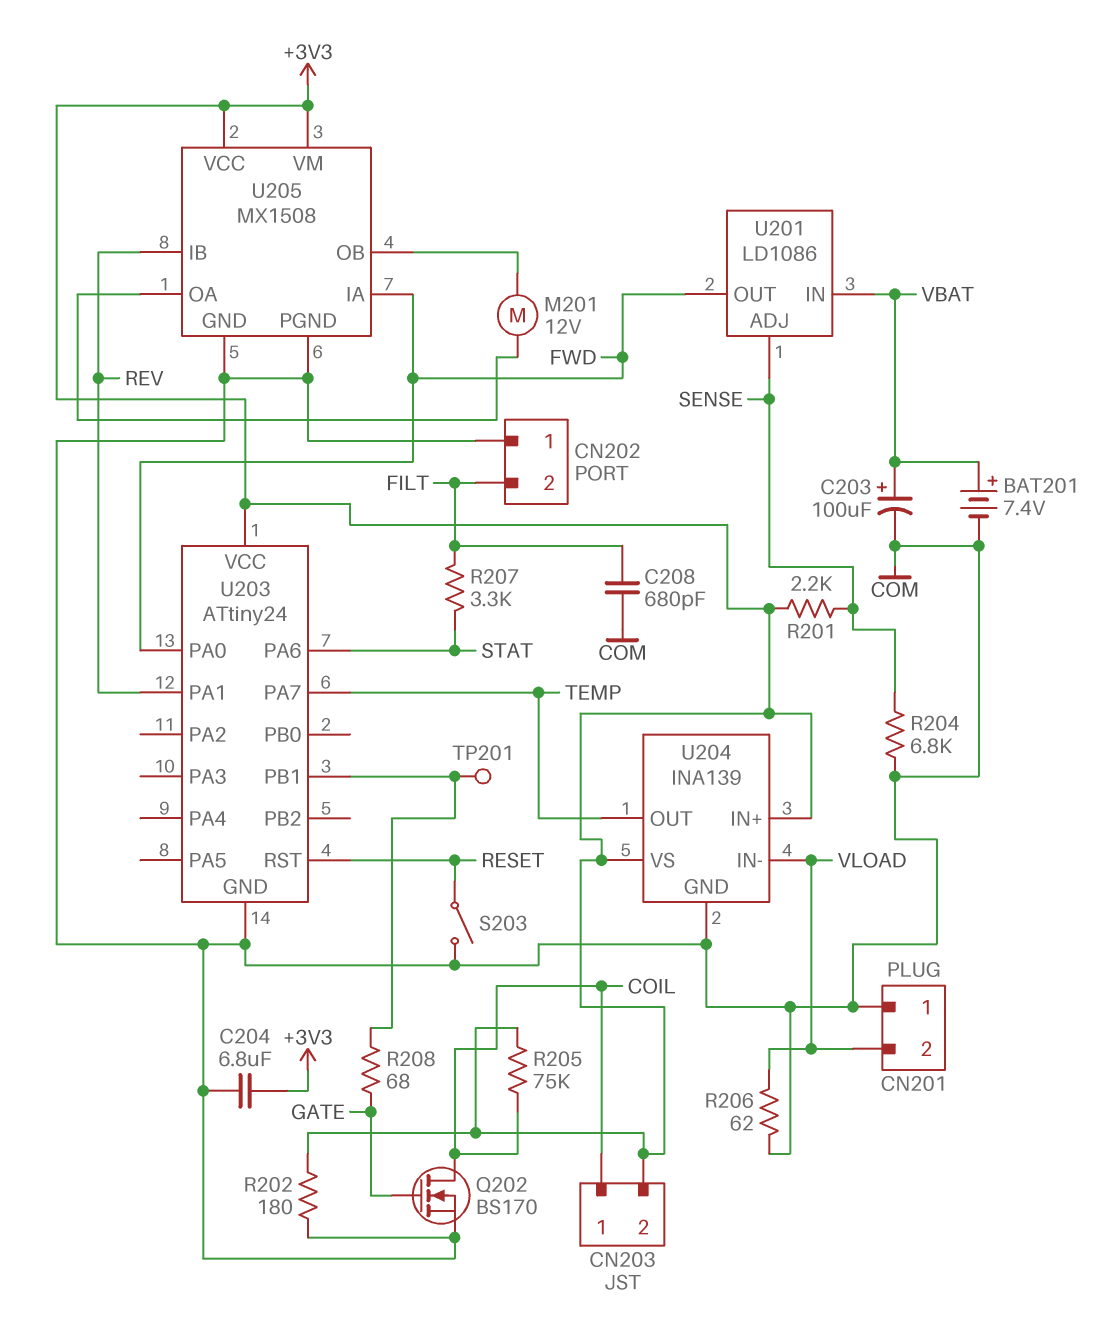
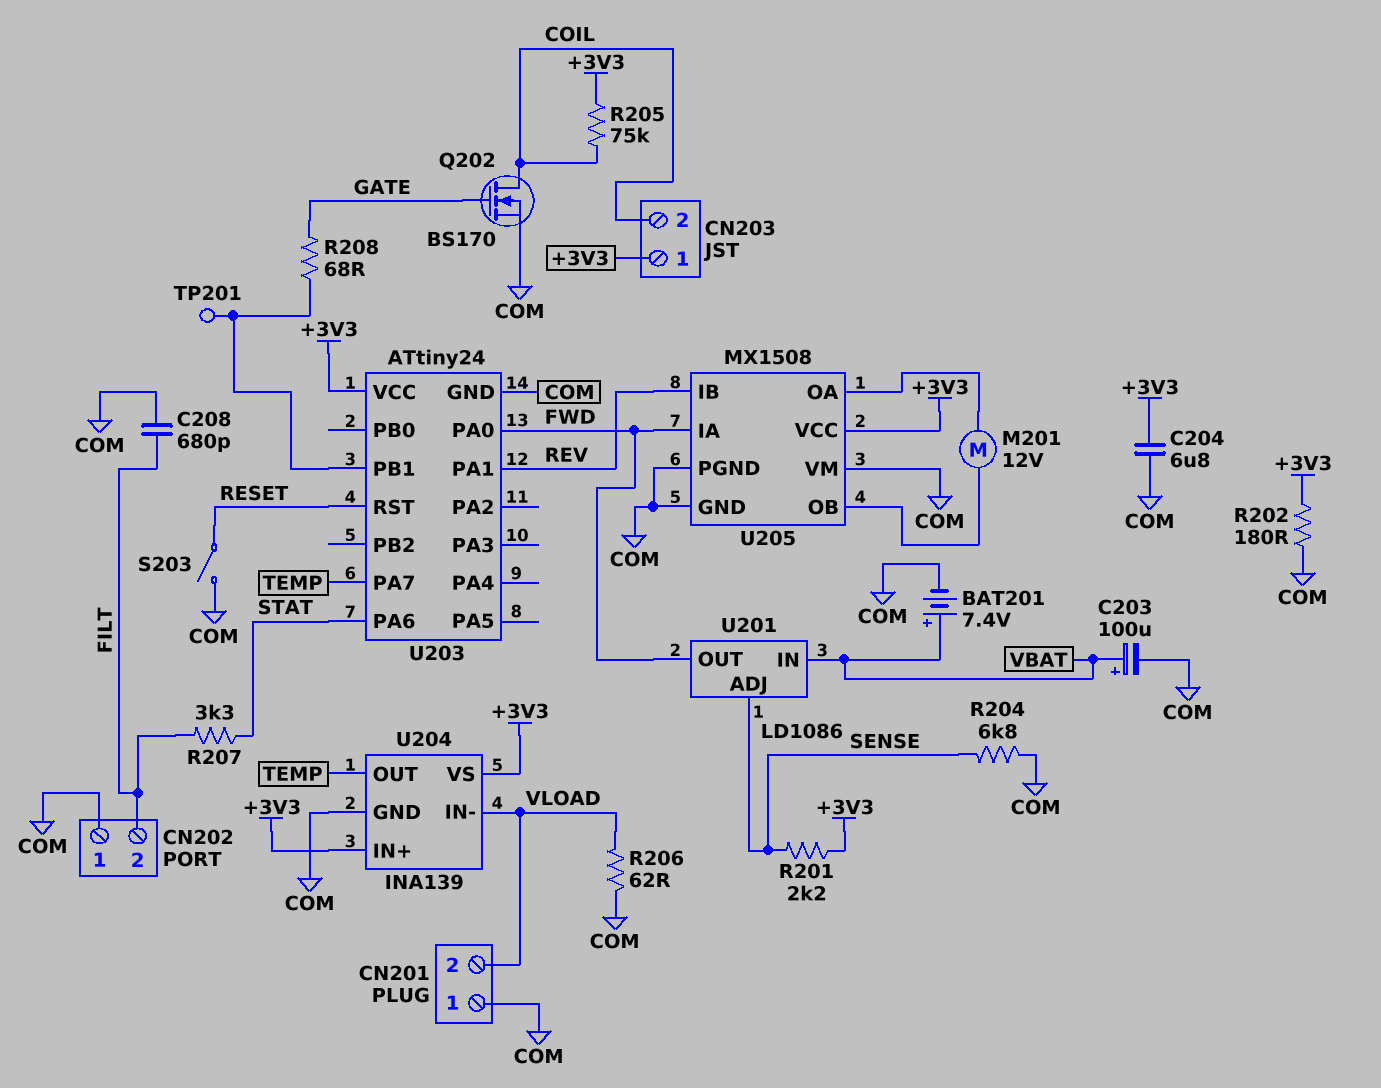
CN203 pin 1: COIL -> +3V3
CN203 pin 2: +3V3 -> COIL
U205 pin VM: +3V3 -> COM

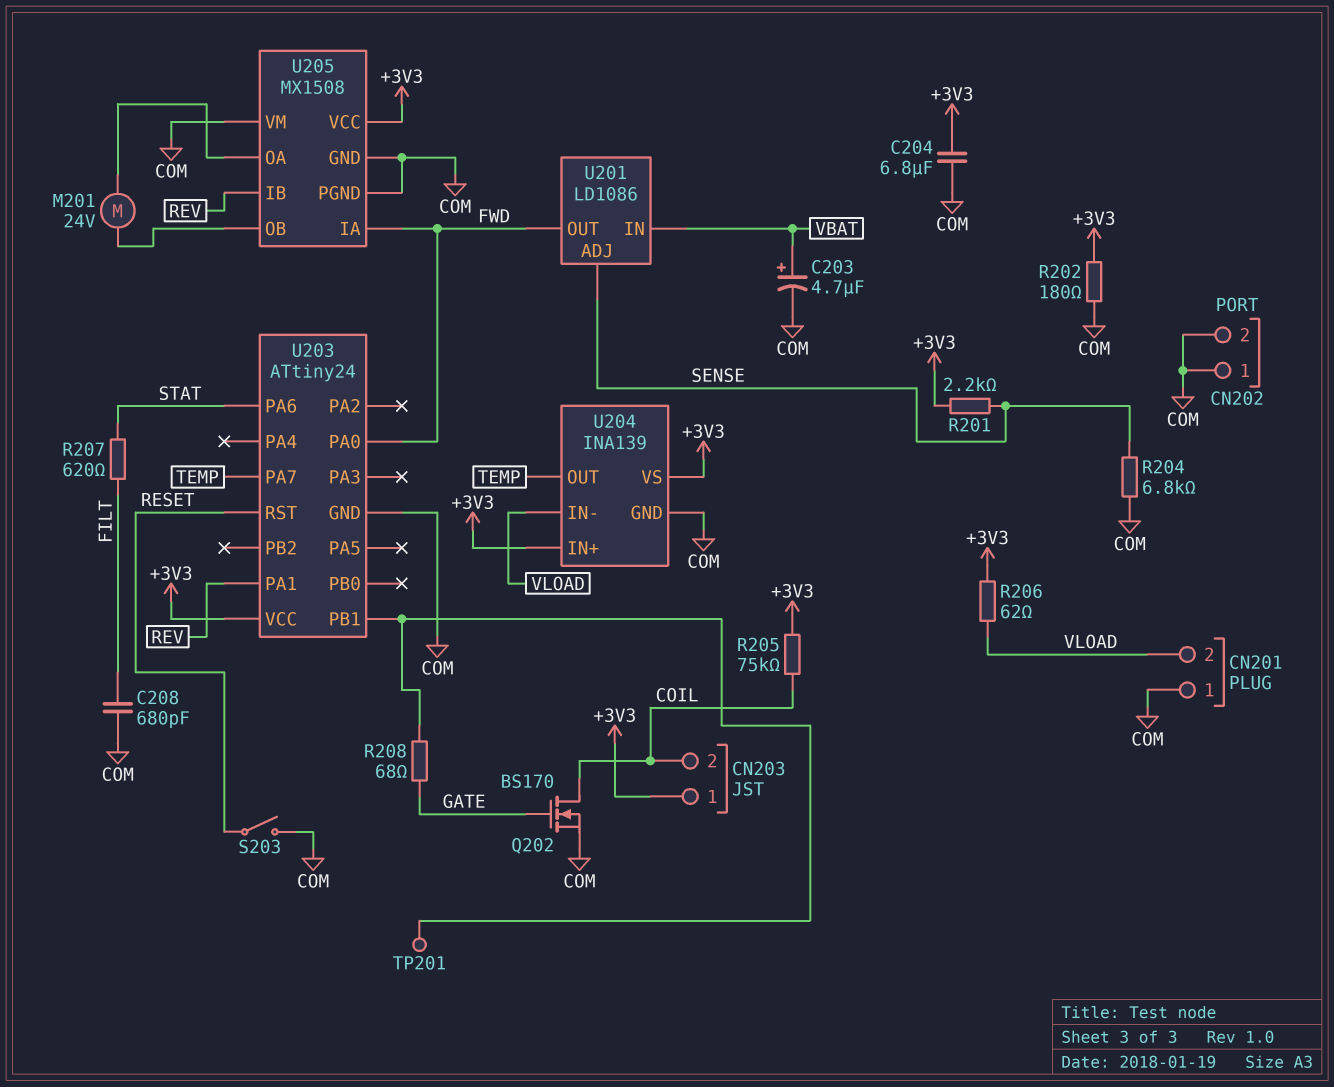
BAT201: 7.4V (plus VBAT, minus COM) -> none
C203: 100uF (plus VBAT, minus COM) -> 4.7uF (plus VBAT, minus COM)
CN202 pin 2: FILT -> COM
M201: motor 12V (U205/OA, U205/OB) -> motor 24V (U205/OA, U205/OB)
R206: 62 (COM, VLOAD) -> 62 (+3V3, VLOAD)
R207: 3.3k (FILT, STAT) -> 620 (FILT, STAT)

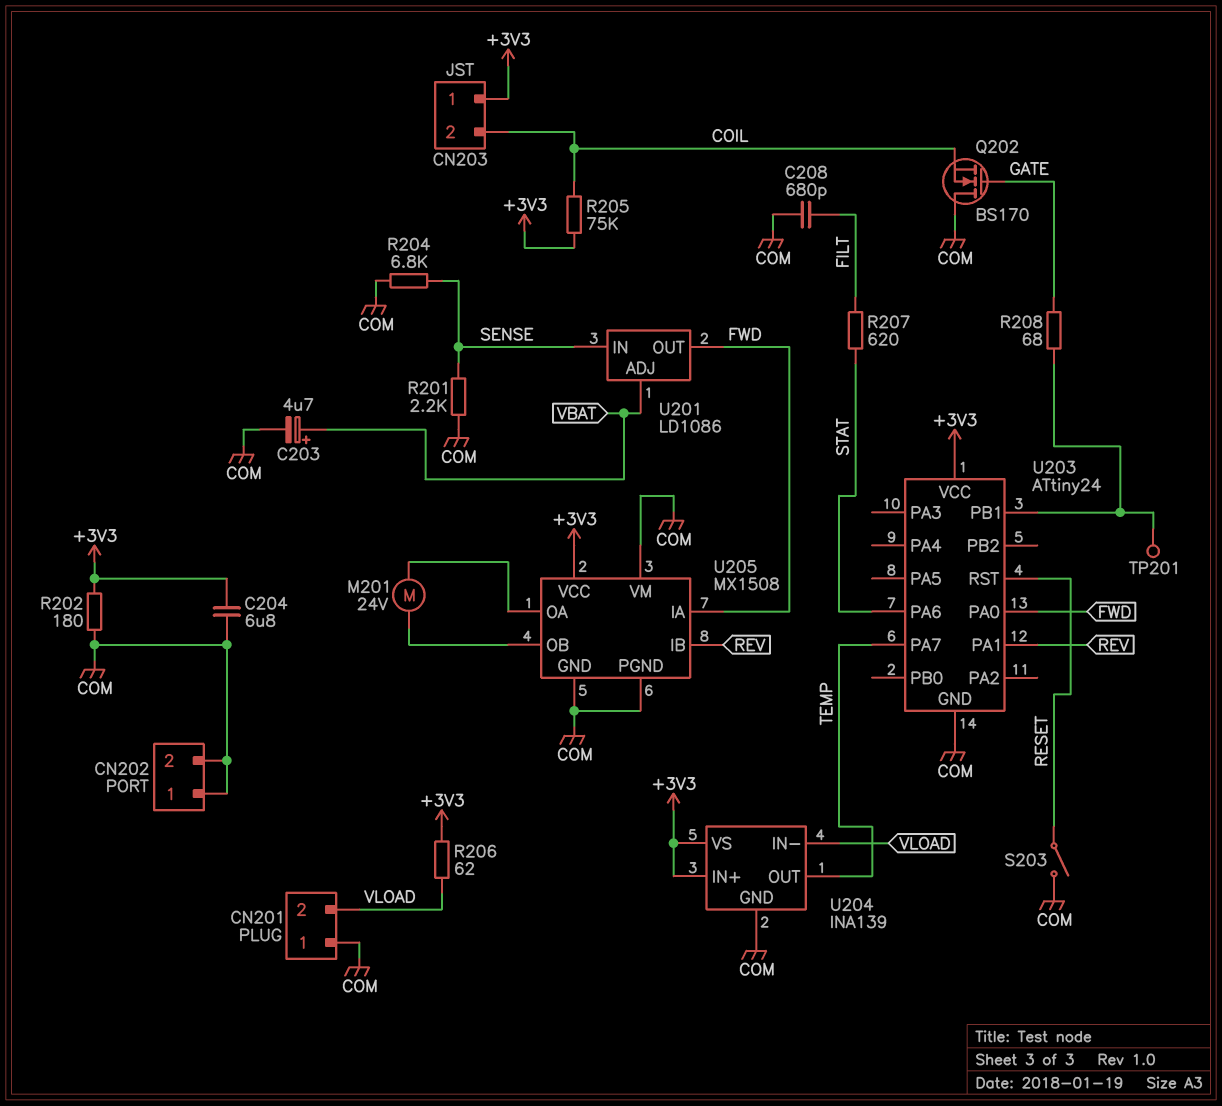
Q202: NMOS BS170 (G GATE, D COIL, S COM) -> NMOS BS170 (G GATE, D COM, S COIL)
R201: 2.2k (+3V3, SENSE) -> 2.2k (COM, SENSE)
U201 pin ADJ: SENSE -> VBAT
U201 pin IN: VBAT -> SENSE

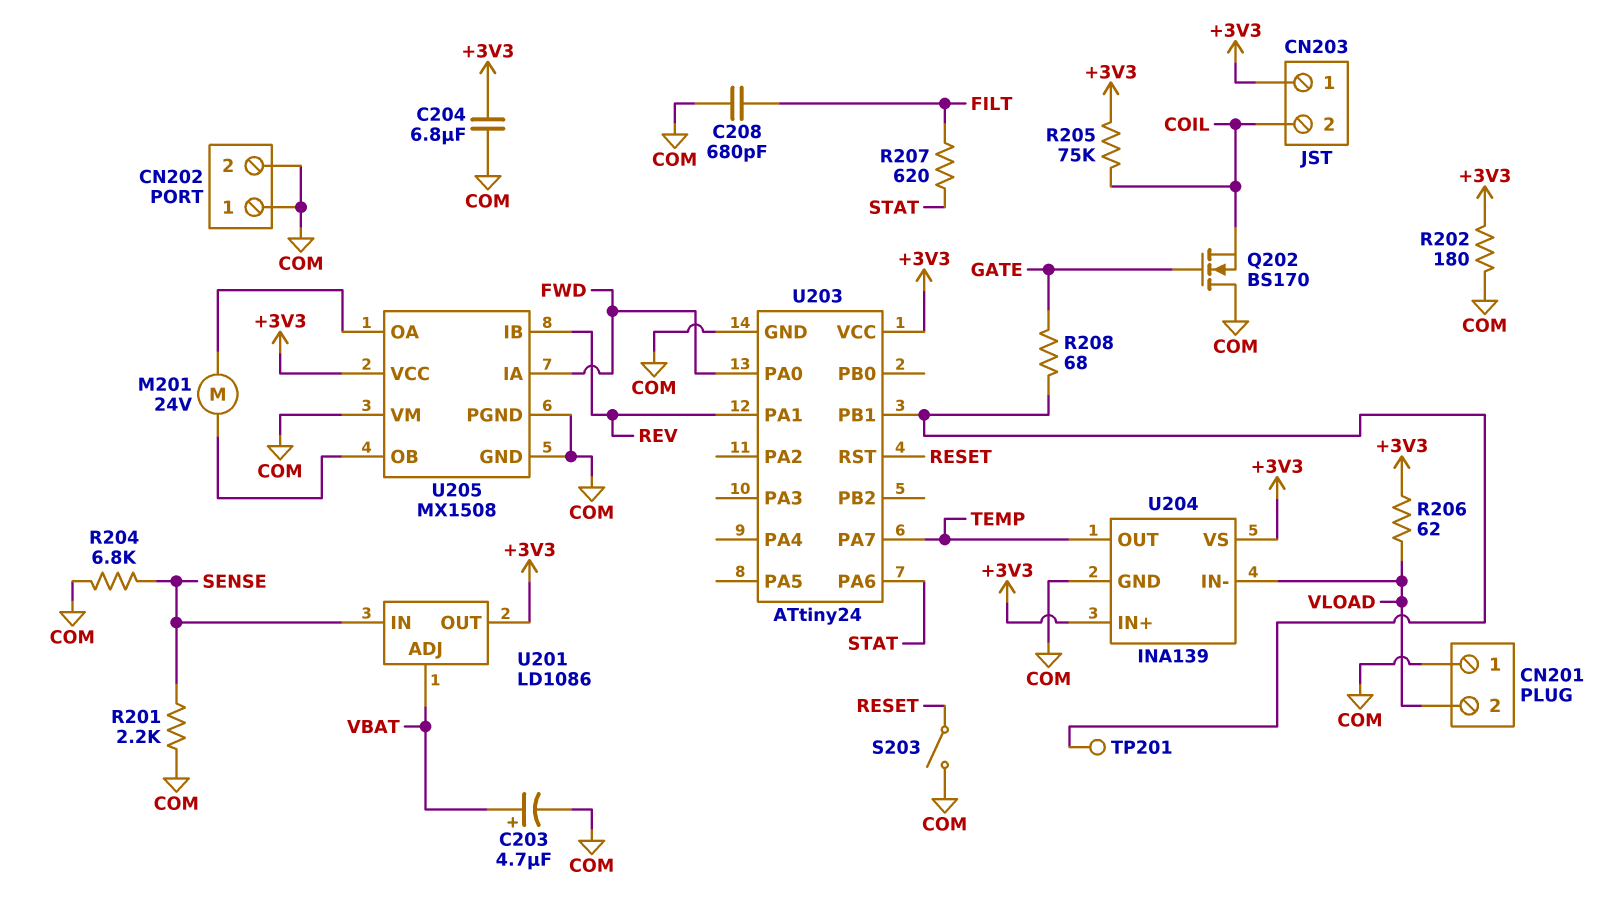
U201 pin OUT: FWD -> +3V3

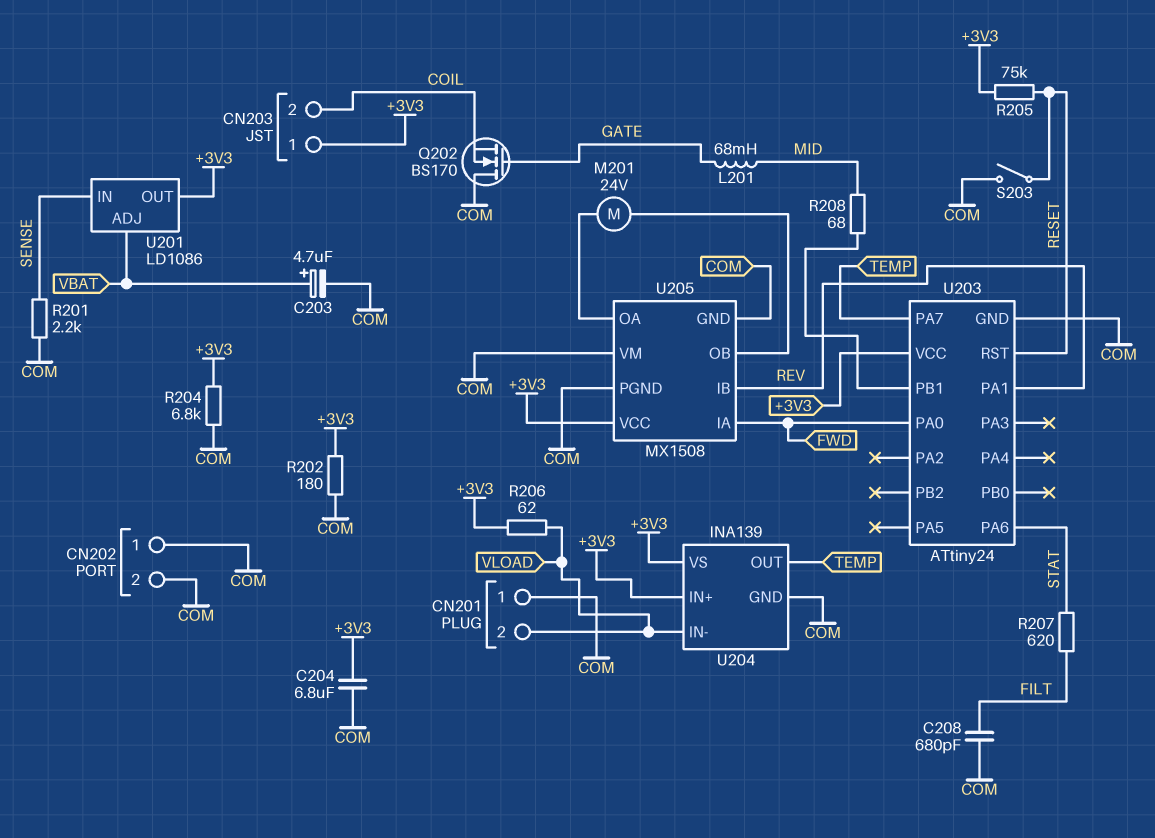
L201: none -> 68mH (GATE, MID)
R204: 6.8k (COM, SENSE) -> 6.8k (+3V3, COM)
R205: 75k (+3V3, COIL) -> 75k (+3V3, RESET)
R208: 68 (GATE, U203/PB1) -> 68 (MID, U203/PB1)
TP201: test point (U203/PB1) -> none

